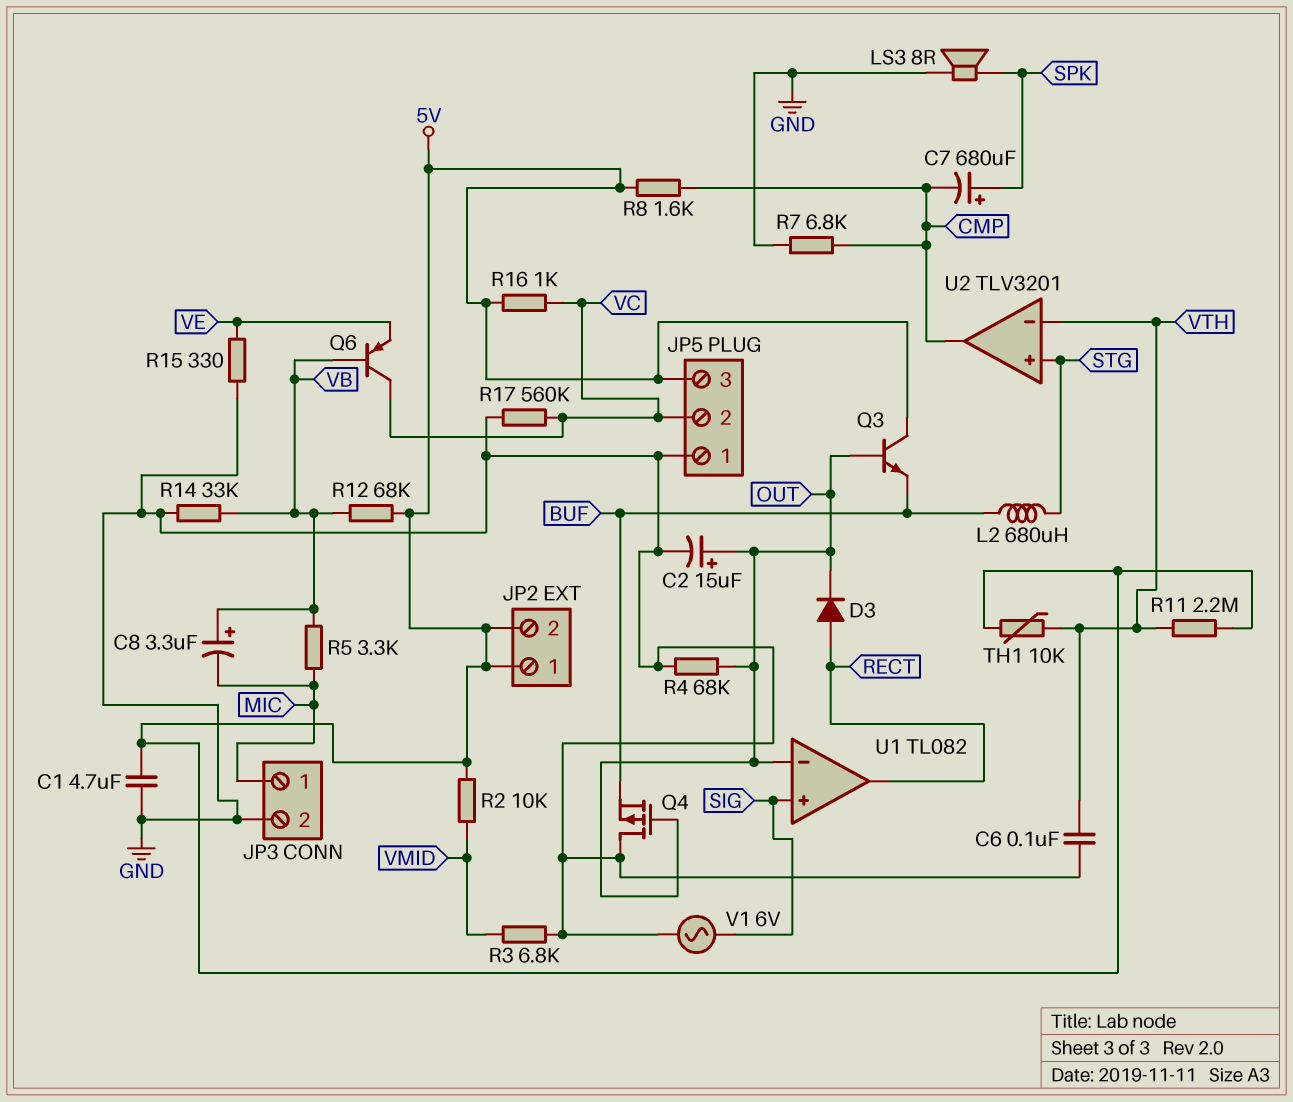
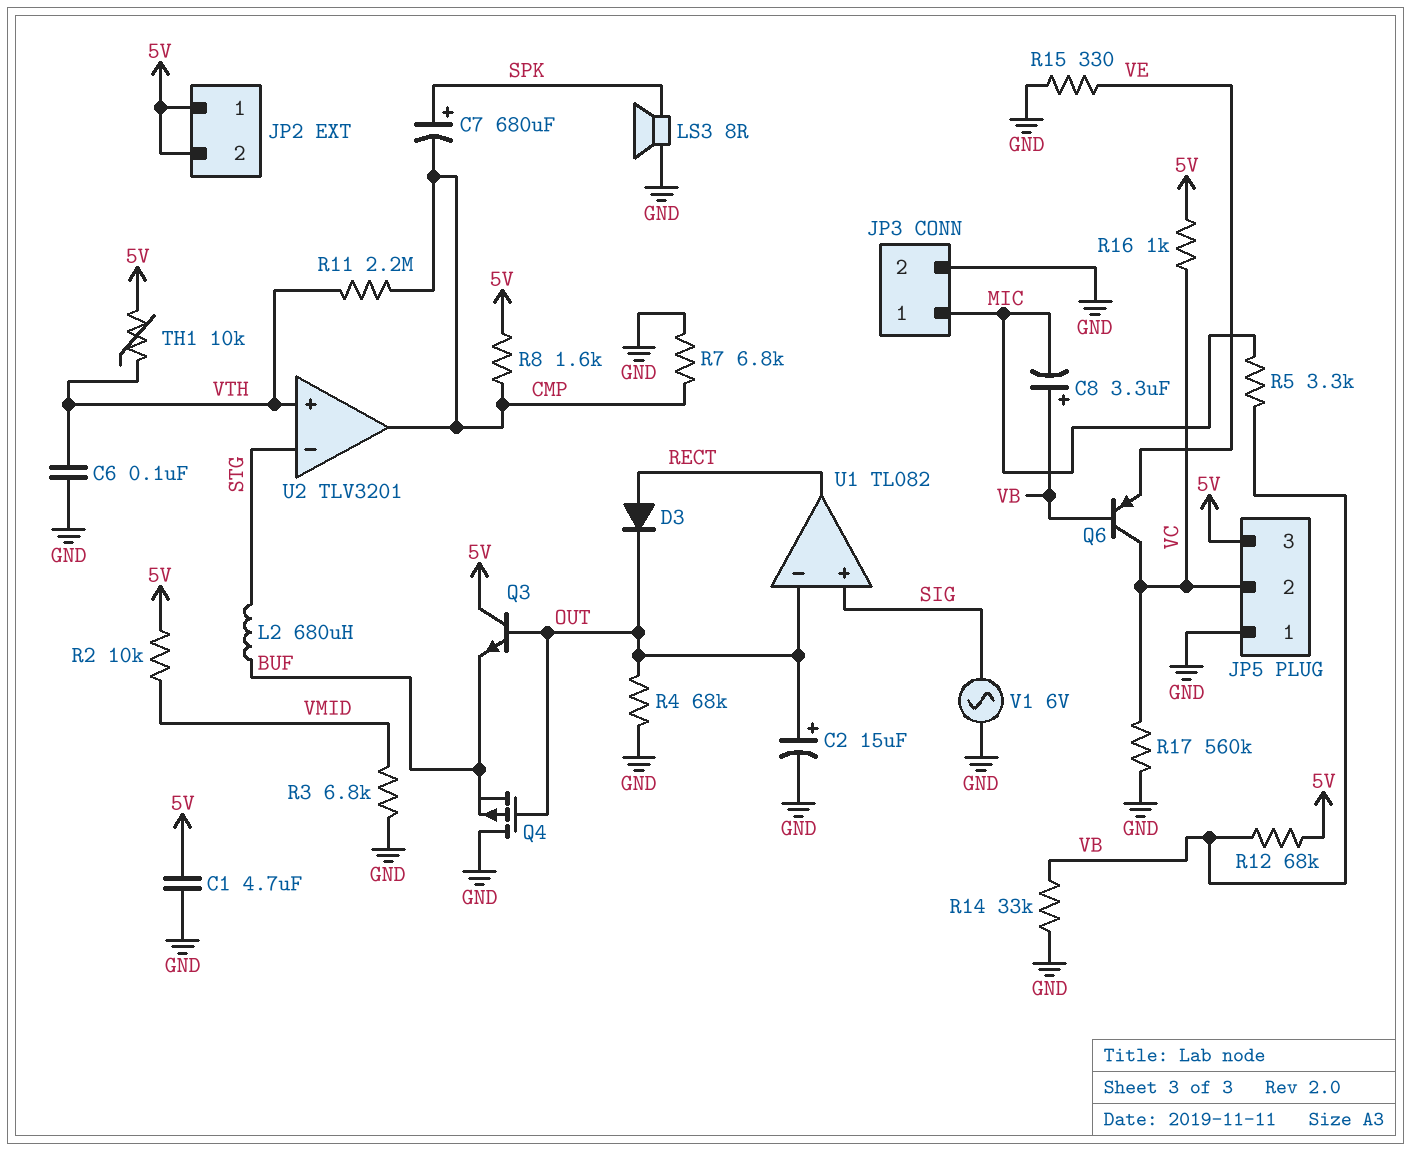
R11: 2.2M (5V, VTH) -> 2.2M (CMP, VTH)
U2 pin in+: STG -> VTH
U2 pin in-: VTH -> STG

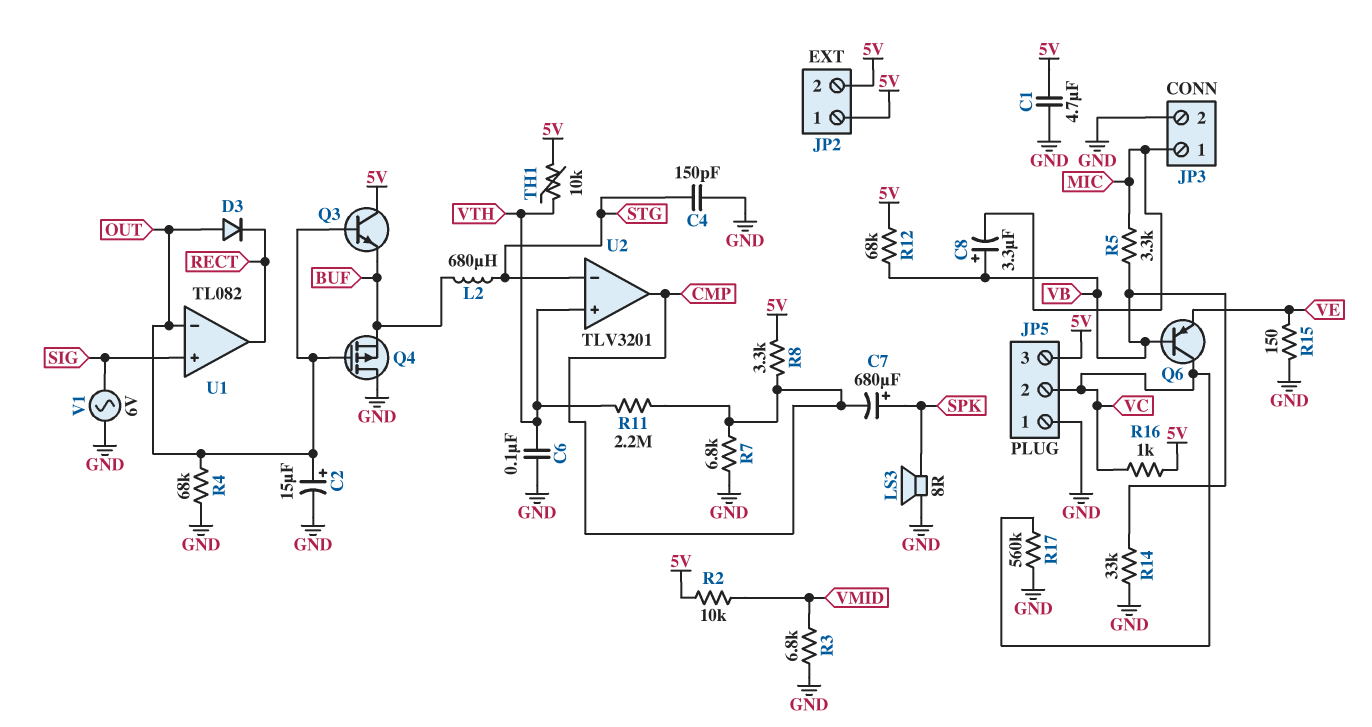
C4: none -> 150pF (GND, STG)
D3: diode (A RECT, K OUT) -> diode (A OUT, K RECT)
R8: 1.6k (5V, CMP) -> 3.3k (5V, CMP)
R15: 330 (GND, VE) -> 150 (GND, VE)

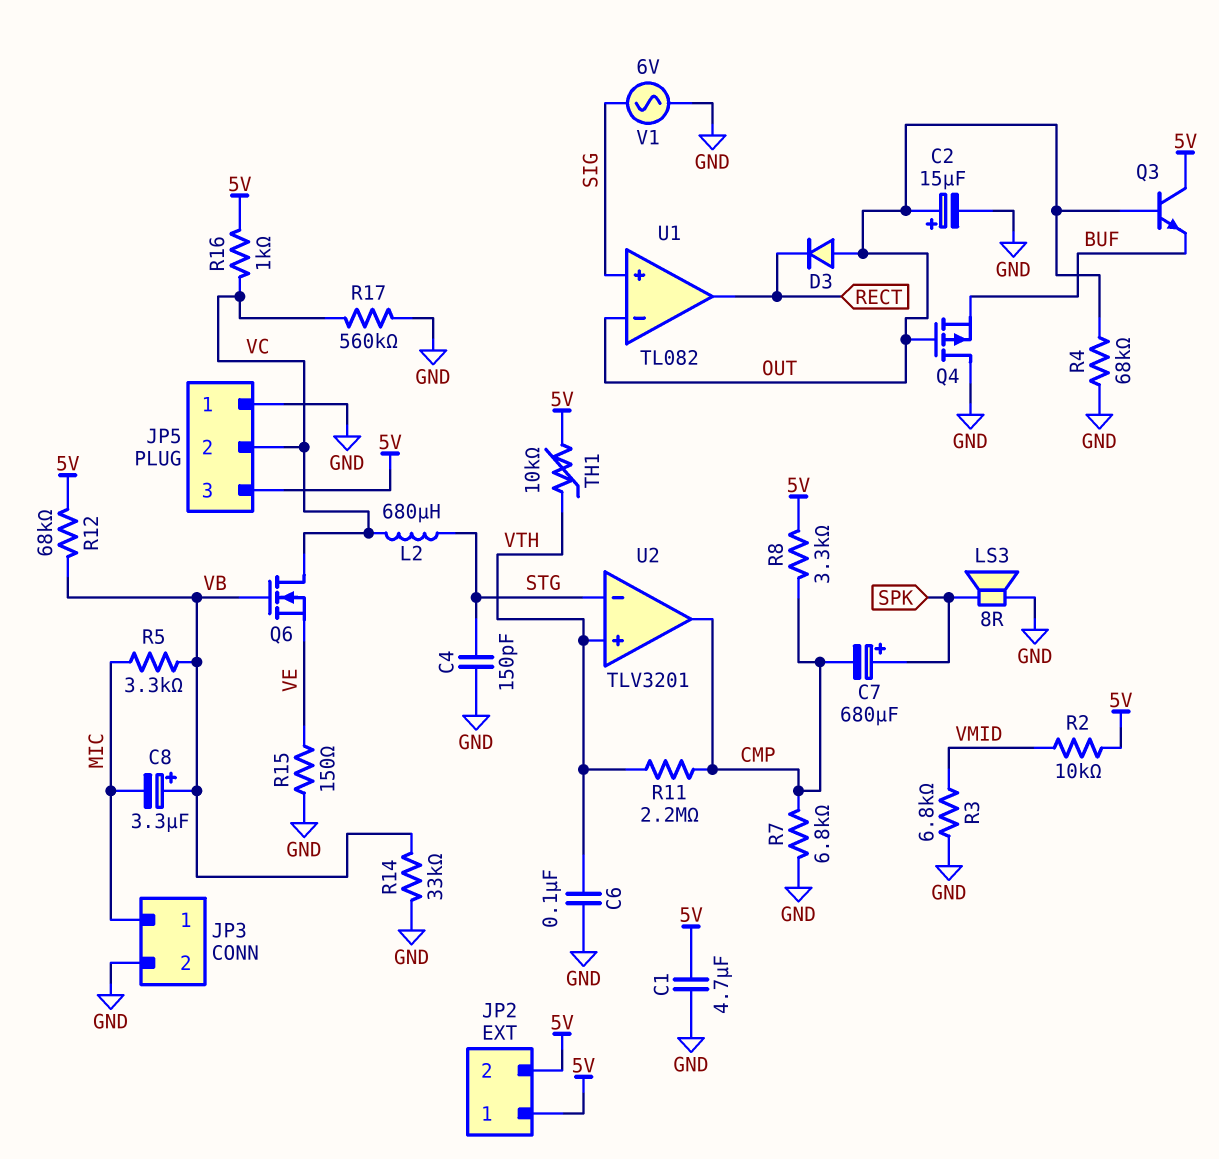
L2: 680uH (BUF, STG) -> 680uH (STG, VC)
Q6: PNP (B VB, C VC, E VE) -> NMOS (G VB, D VC, S VE)

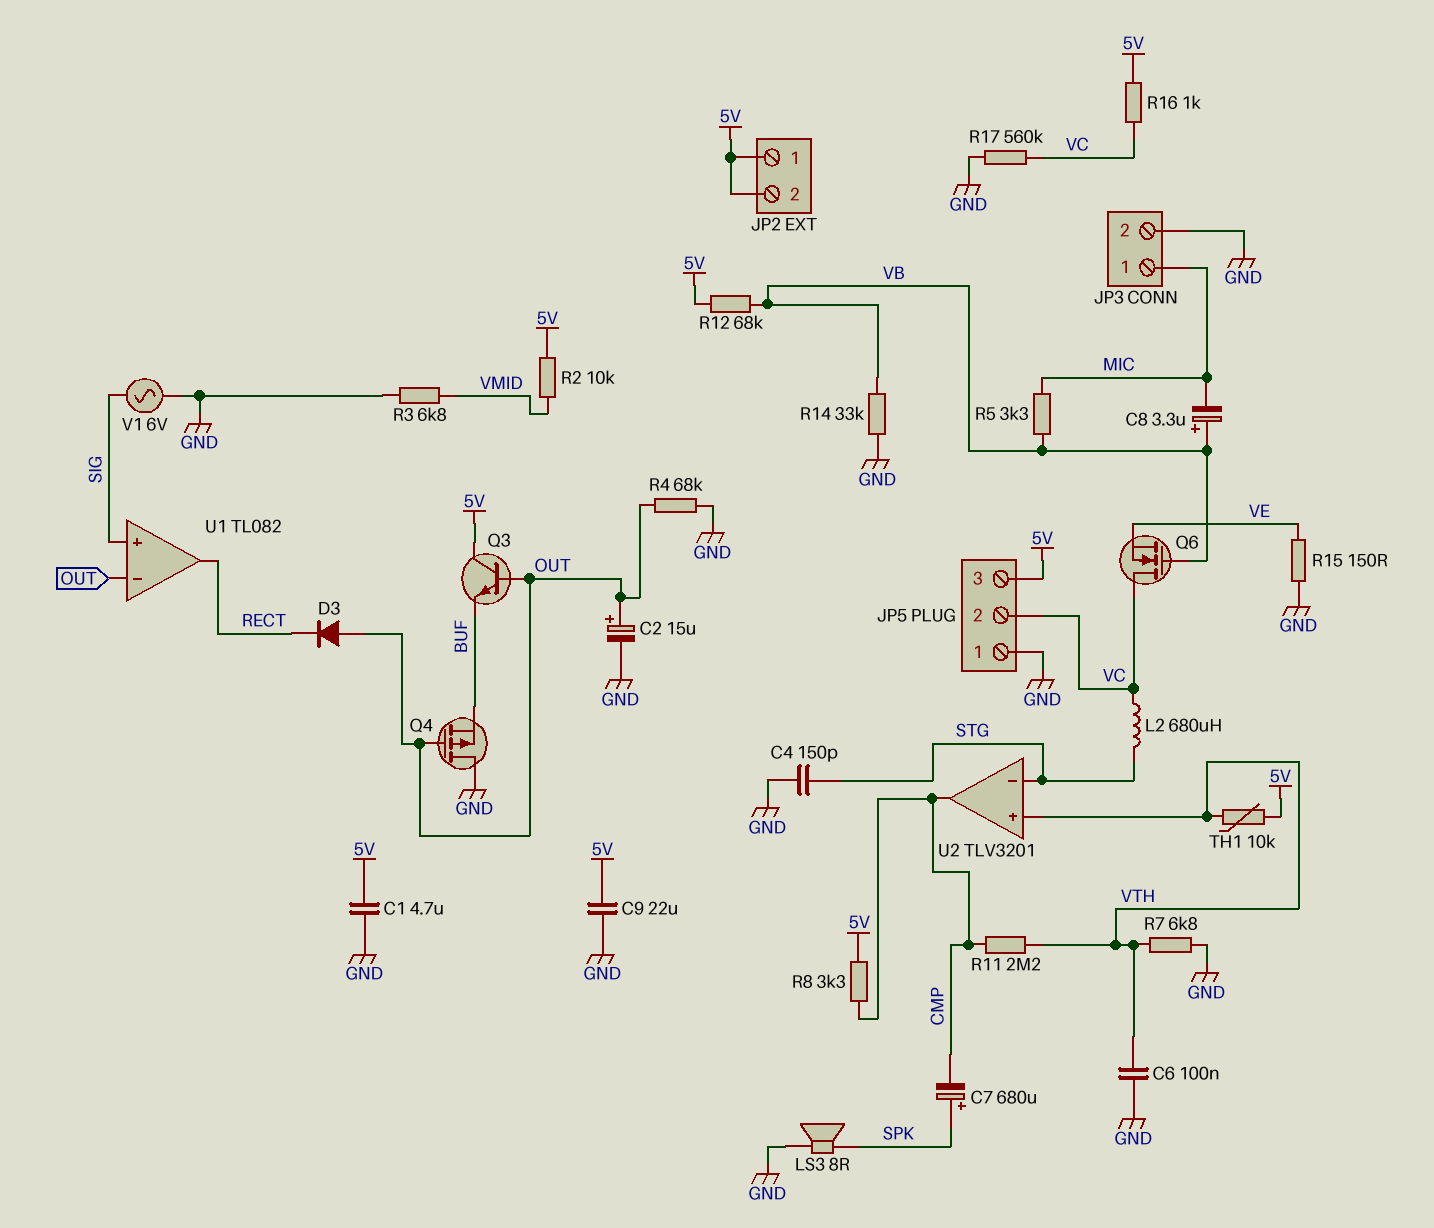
C9: none -> 22uF (5V, GND)
R7: 6.8k (CMP, GND) -> 6.8k (GND, VTH)

